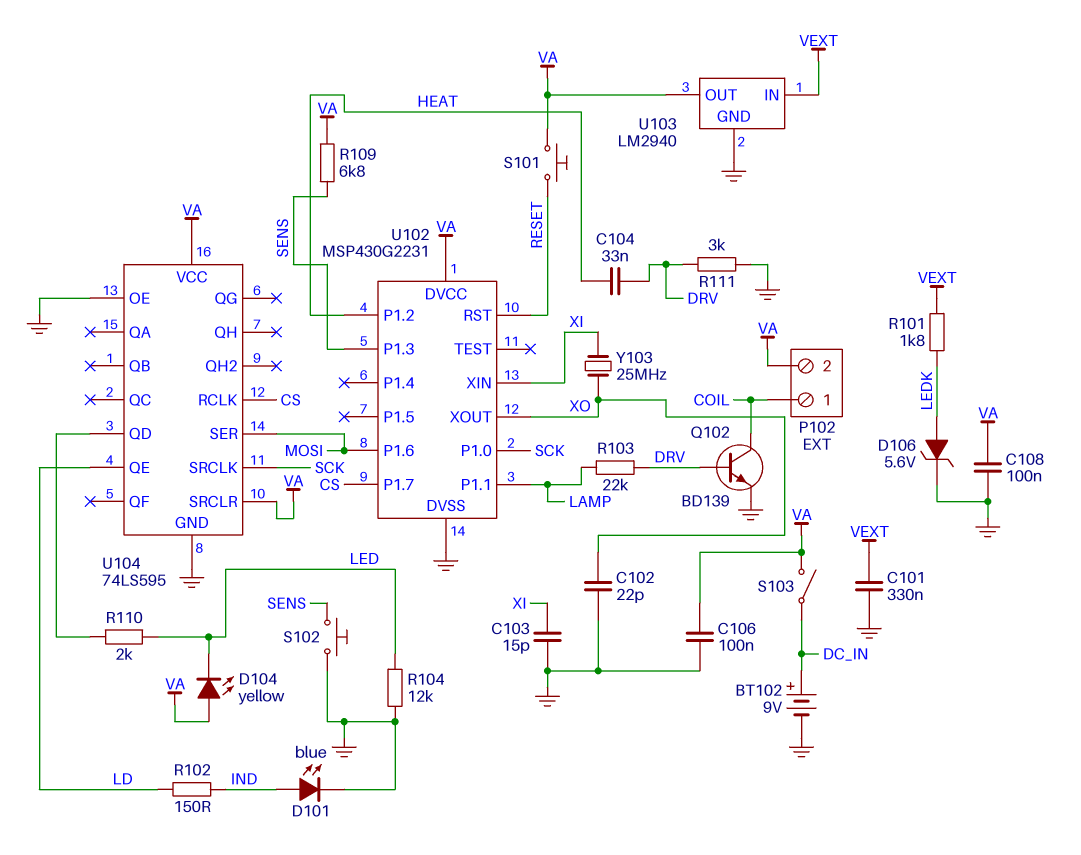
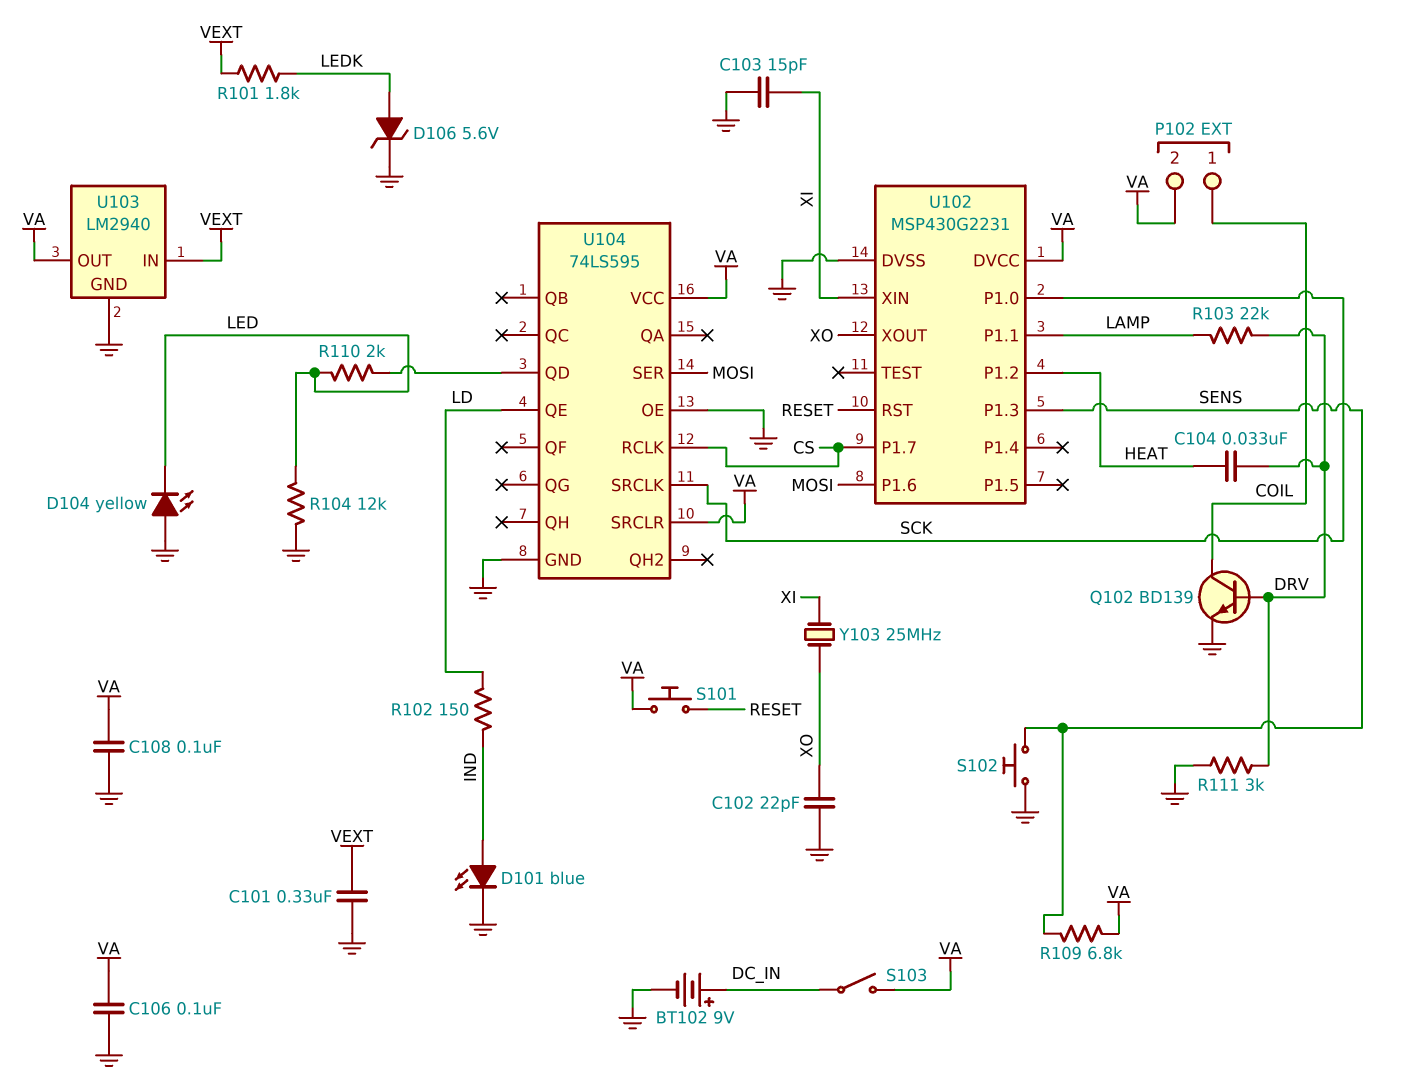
D104: LED yellow (A VA, K LED) -> LED yellow (A GND, K LED)

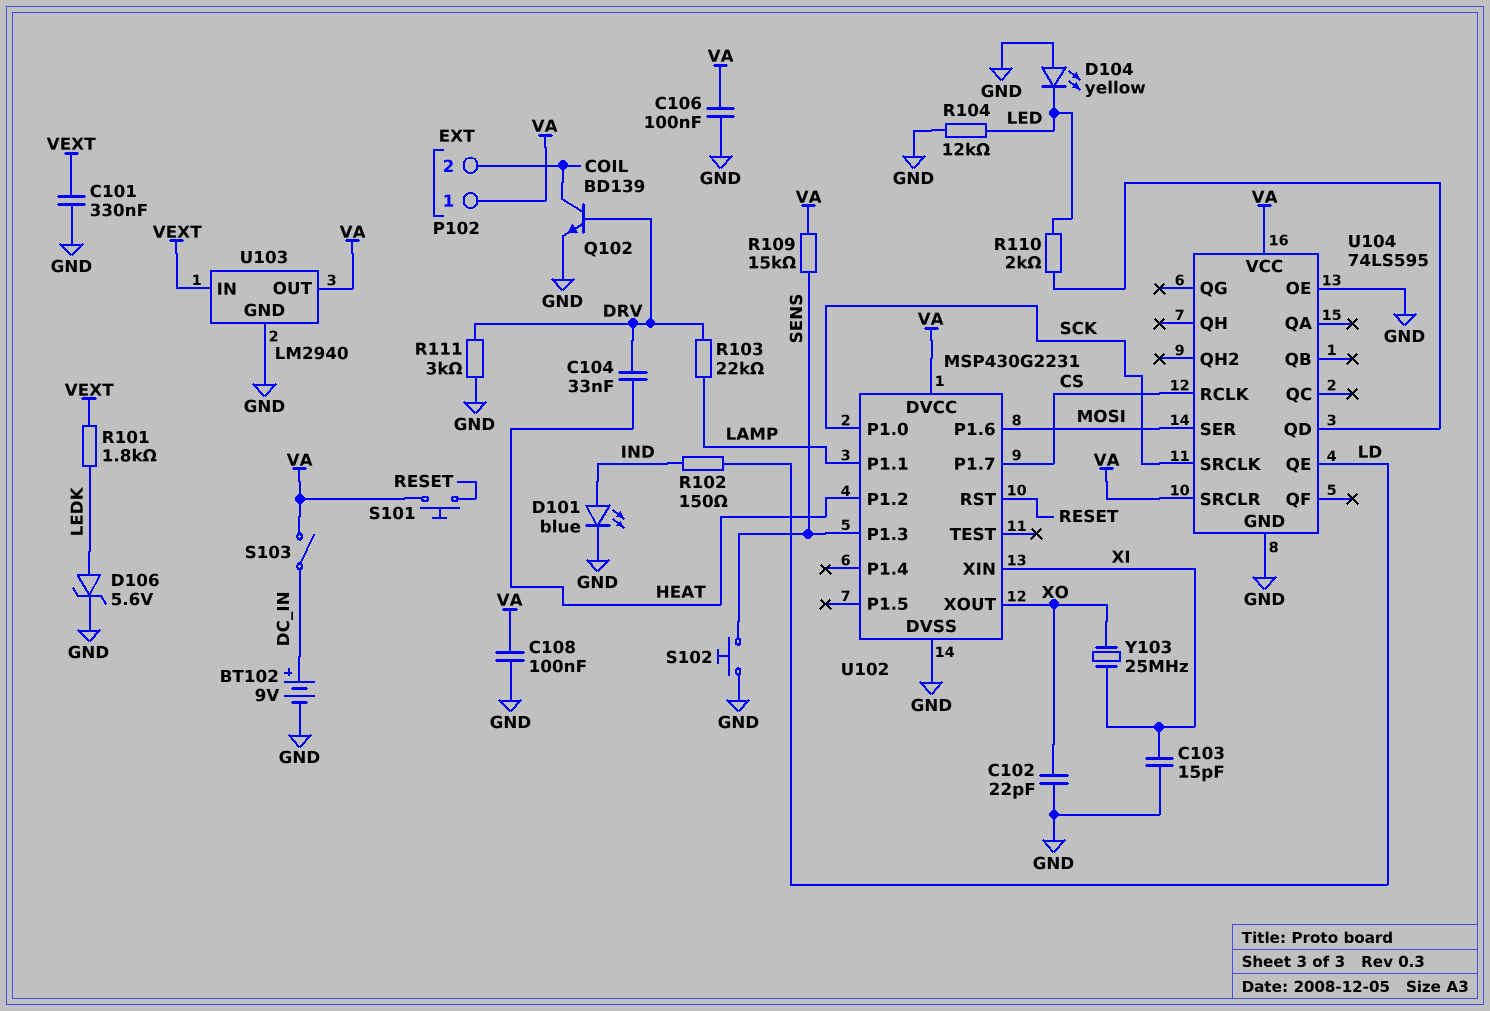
P102 pin 1: COIL -> VA
P102 pin 2: VA -> COIL
R109: 6.8k (SENS, VA) -> 15k (SENS, VA)

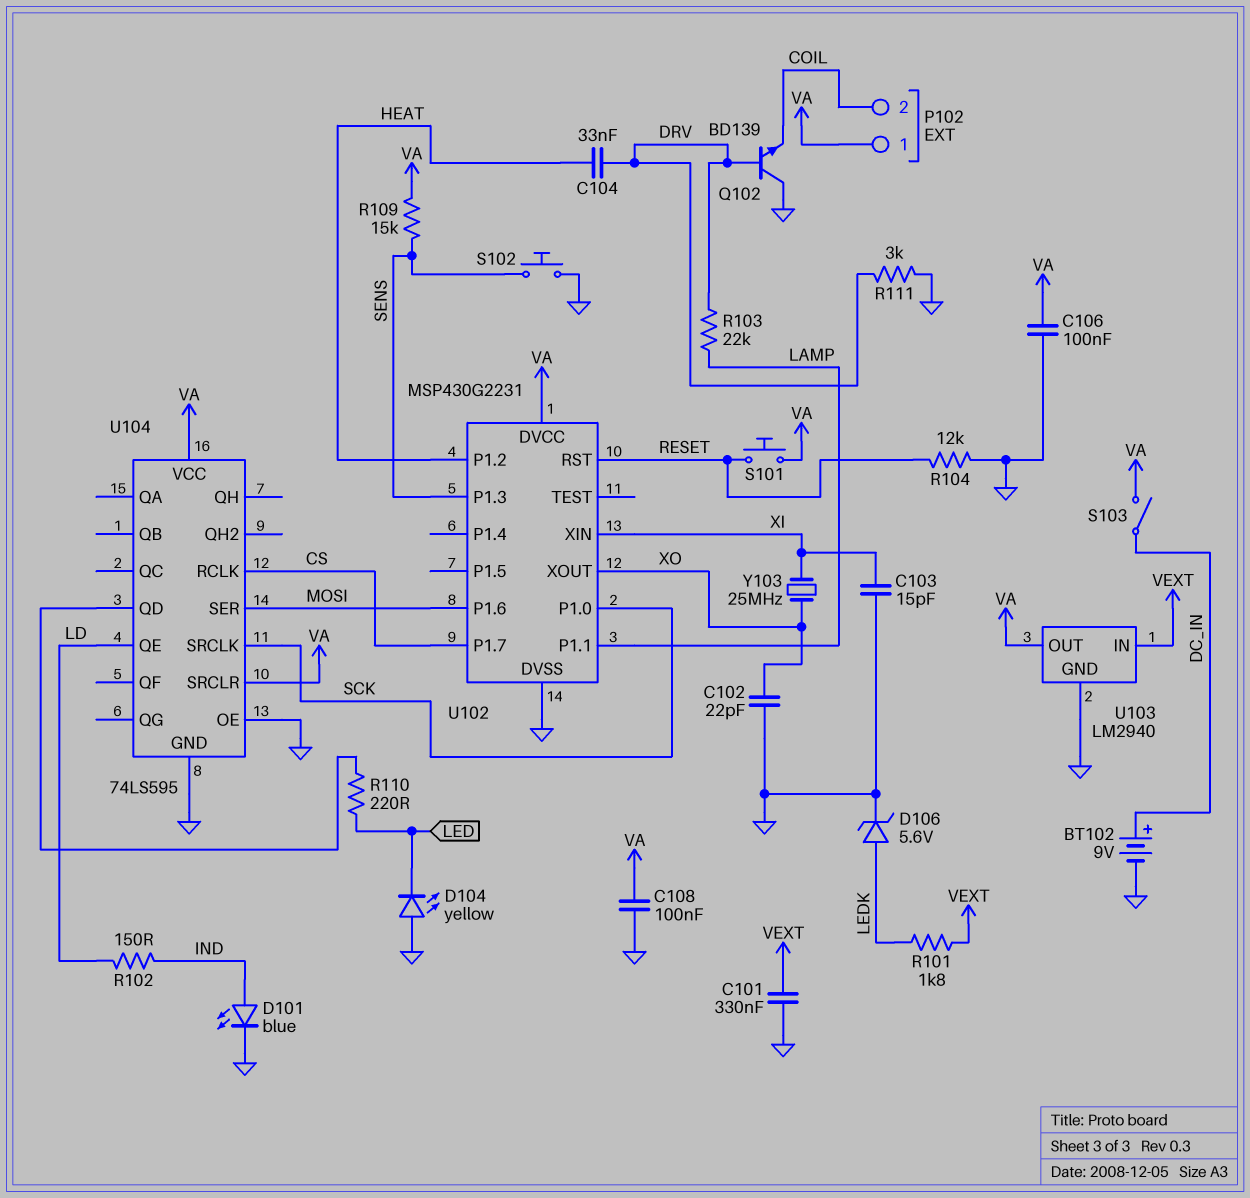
Q102: NPN BD139 (B DRV, C COIL, E GND) -> NPN BD139 (B DRV, C GND, E COIL)
R104: 12k (GND, LED) -> 12k (GND, RESET)
R110: 2k (LED, U104/QD) -> 220 (LED, U104/QD)

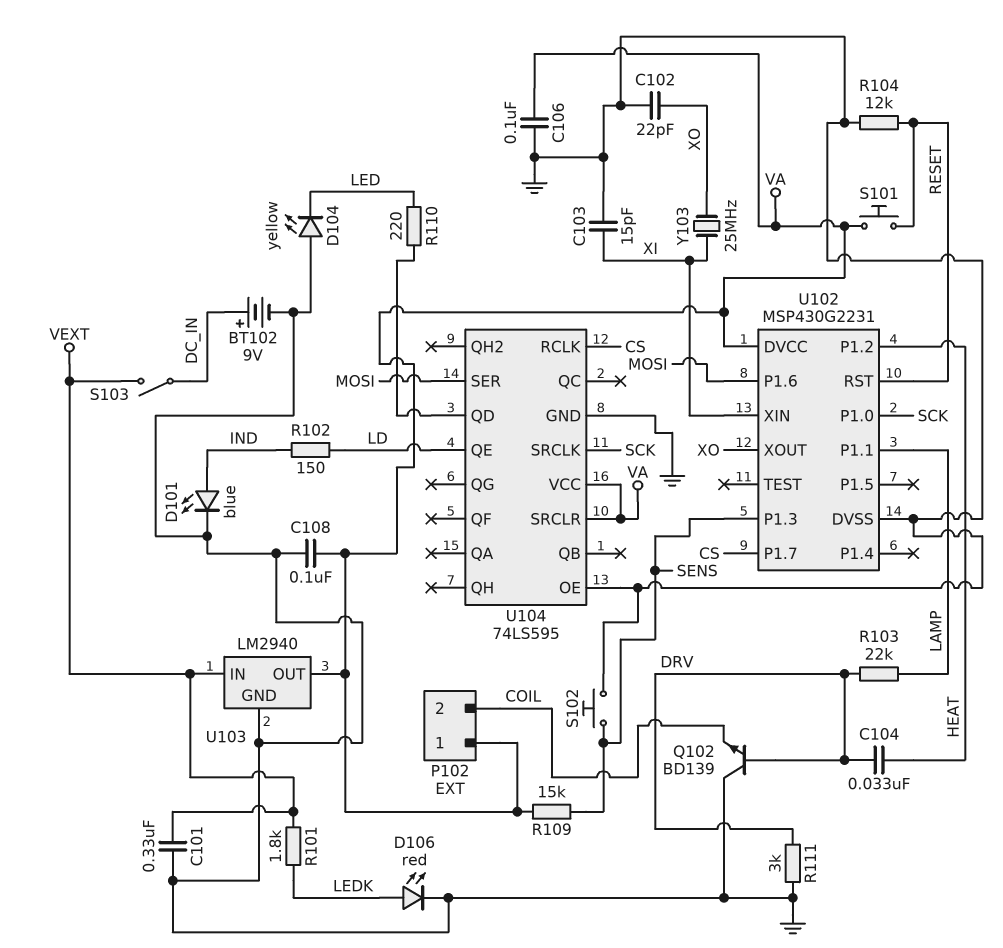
D106: zener 5.6V (A LEDK, K GND) -> LED red (A LEDK, K GND)
S103: switch (DC_IN, VA) -> switch (DC_IN, VEXT)

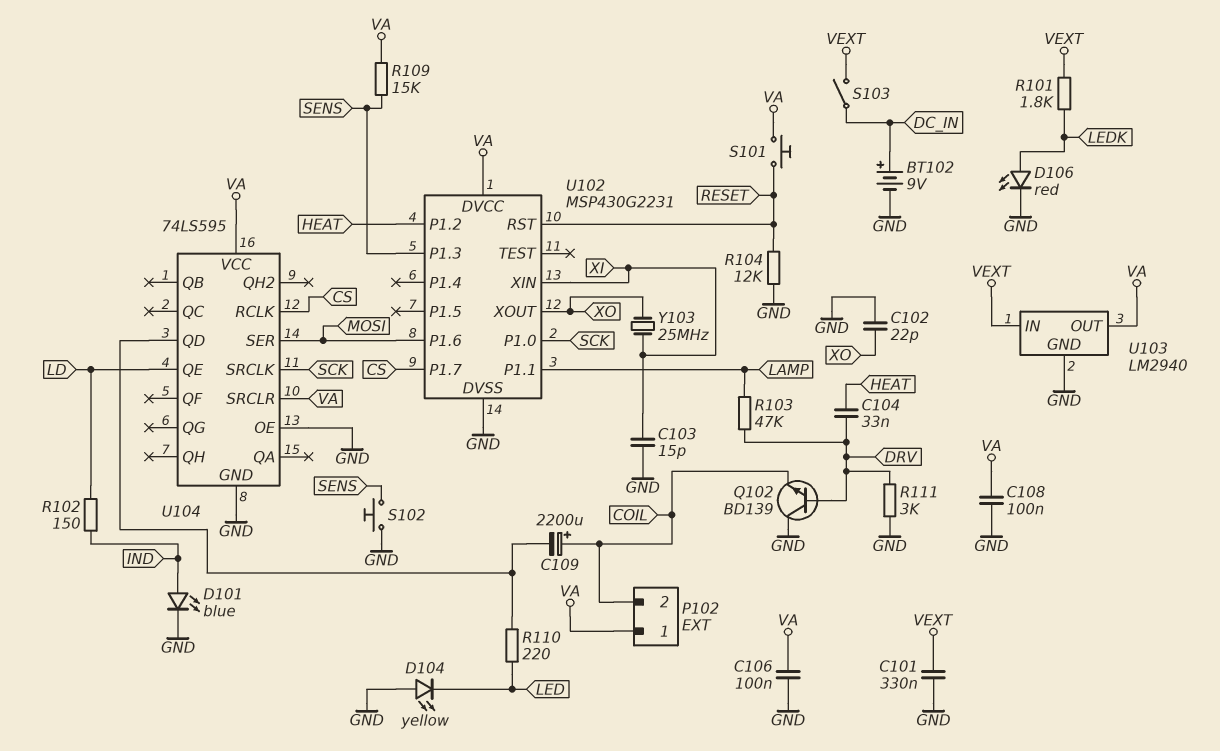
C109: none -> 2200uF (plus COIL, minus U104/QD)
R103: 22k (DRV, LAMP) -> 47k (DRV, LAMP)

